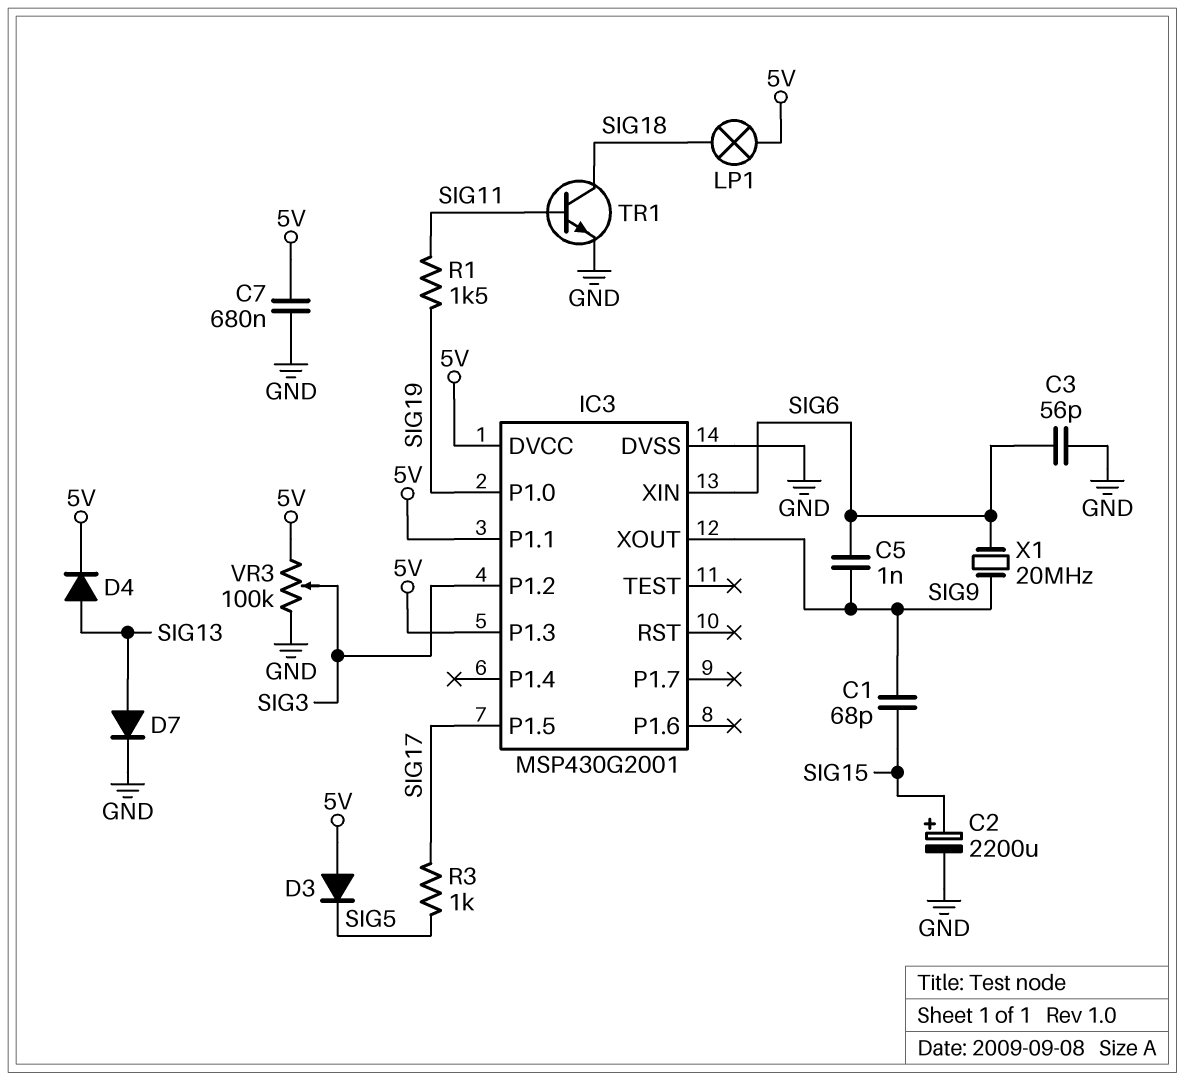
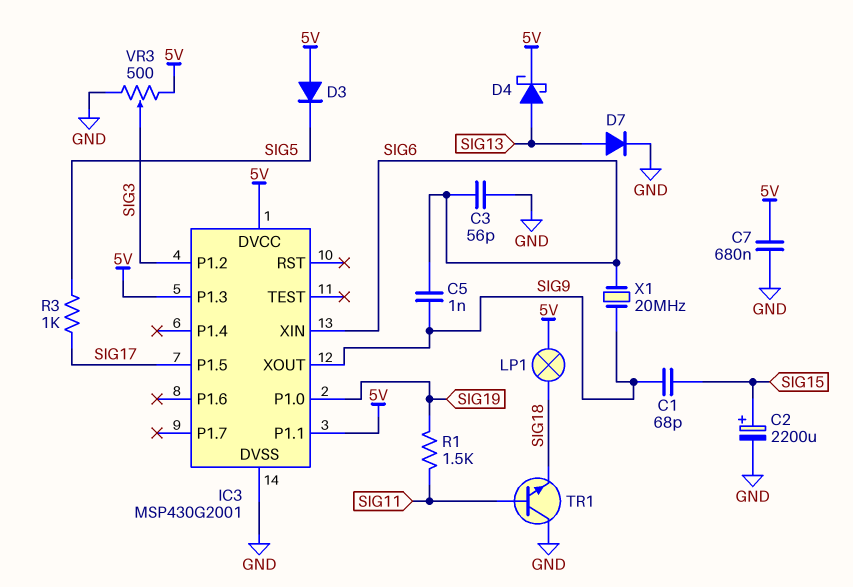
D4: diode (A SIG13, K 5V) -> schottky (A SIG13, K 5V)
TR1: NPN (B SIG11, C SIG18, E GND) -> NPN (B SIG11, C GND, E SIG18)
VR3: 100k (5V, GND, wiper SIG3) -> 500 (5V, GND, wiper SIG3)

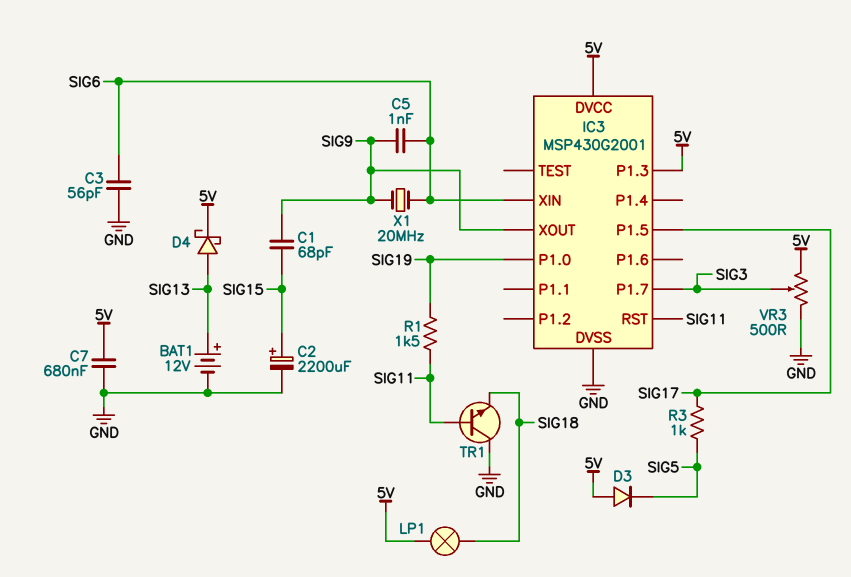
BAT1: none -> 12V (plus SIG13, minus GND)
D7: diode (A SIG13, K GND) -> none
IC3 pin P1.1: 5V -> none
IC3 pin P1.2: SIG3 -> none
IC3 pin P1.7: none -> SIG3
IC3 pin RST: none -> SIG11

